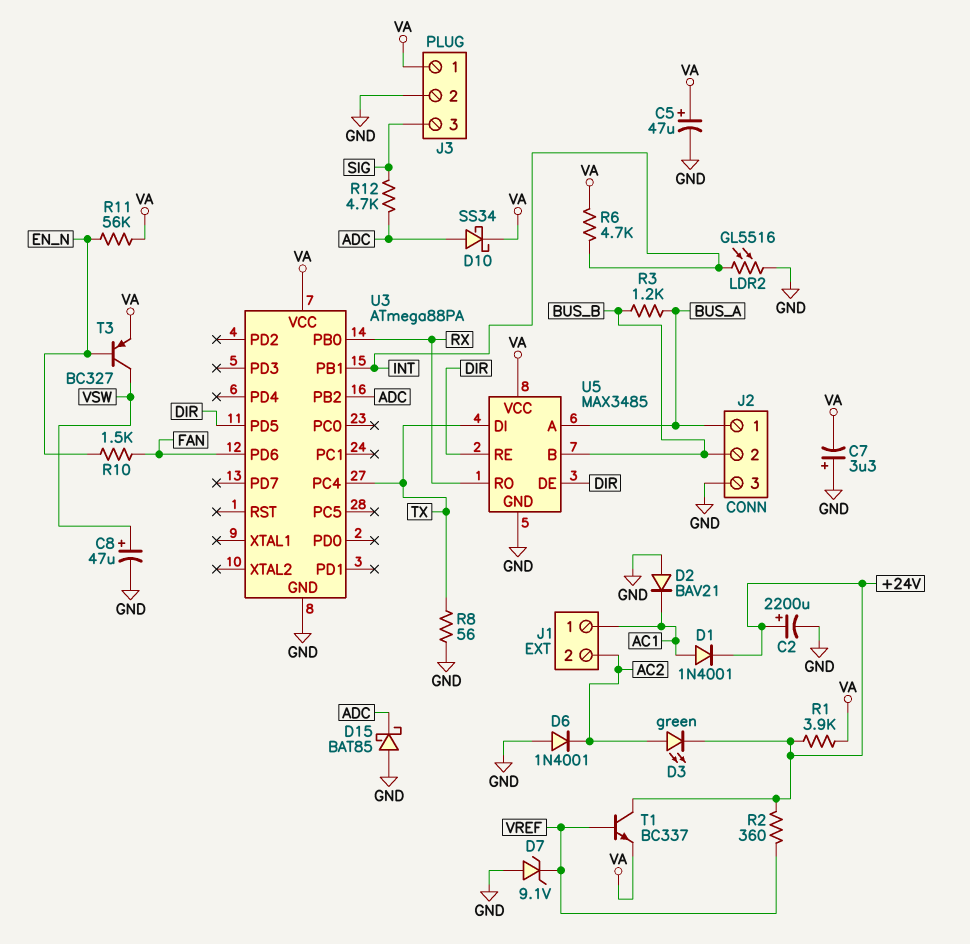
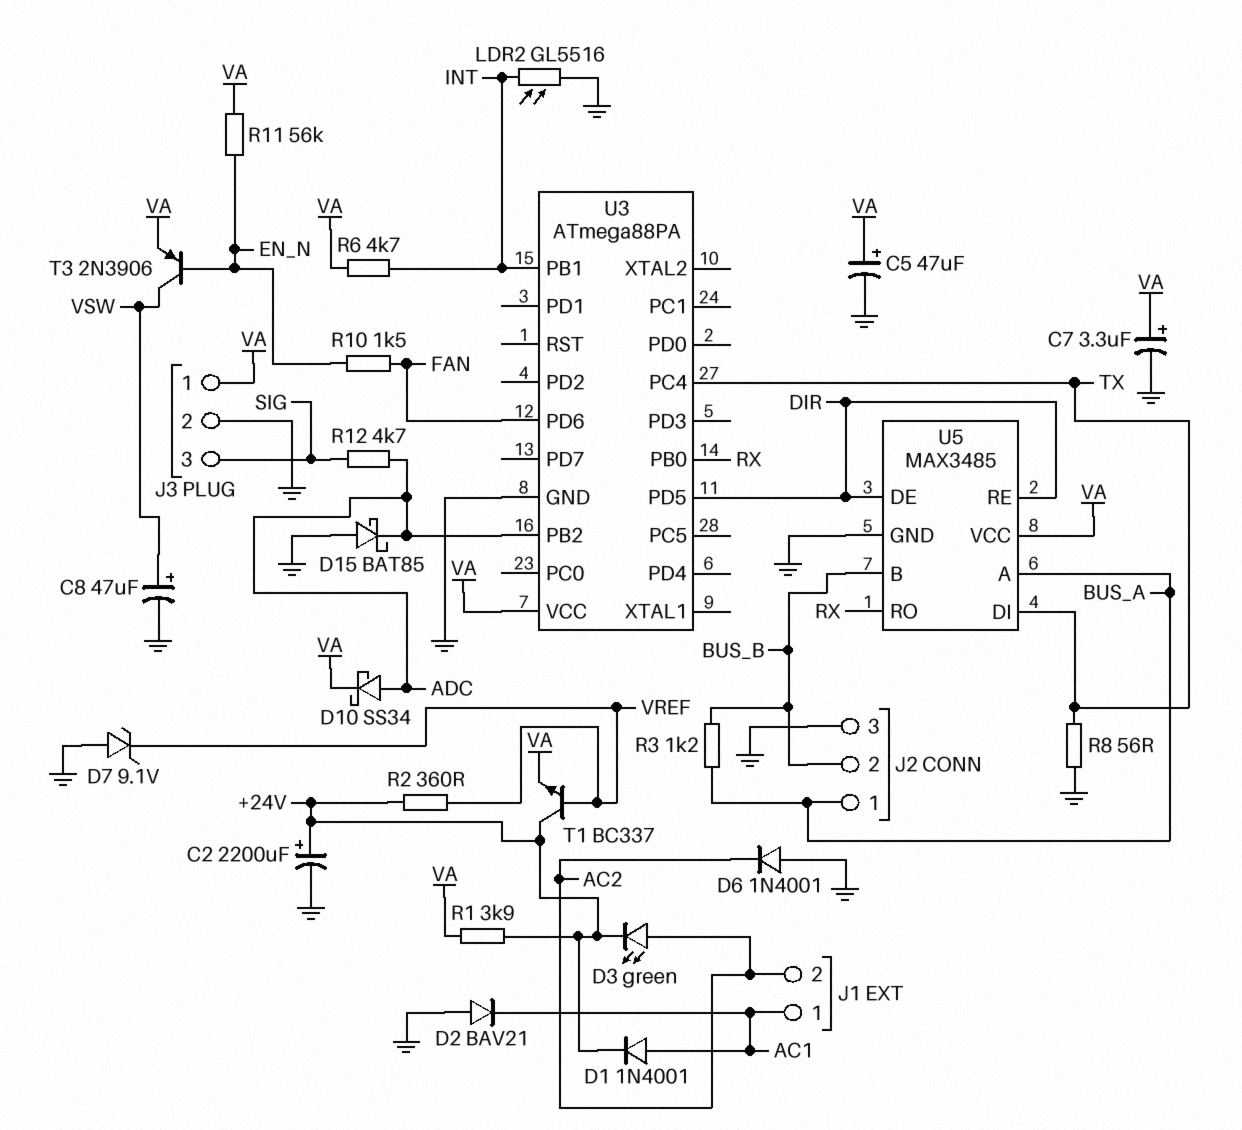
C7: 3.3uF (plus GND, minus VA) -> 3.3uF (plus VA, minus GND)
T3: PNP BC327 (B EN_N, C VSW, E VA) -> PNP 2N3906 (B EN_N, C VSW, E VA)

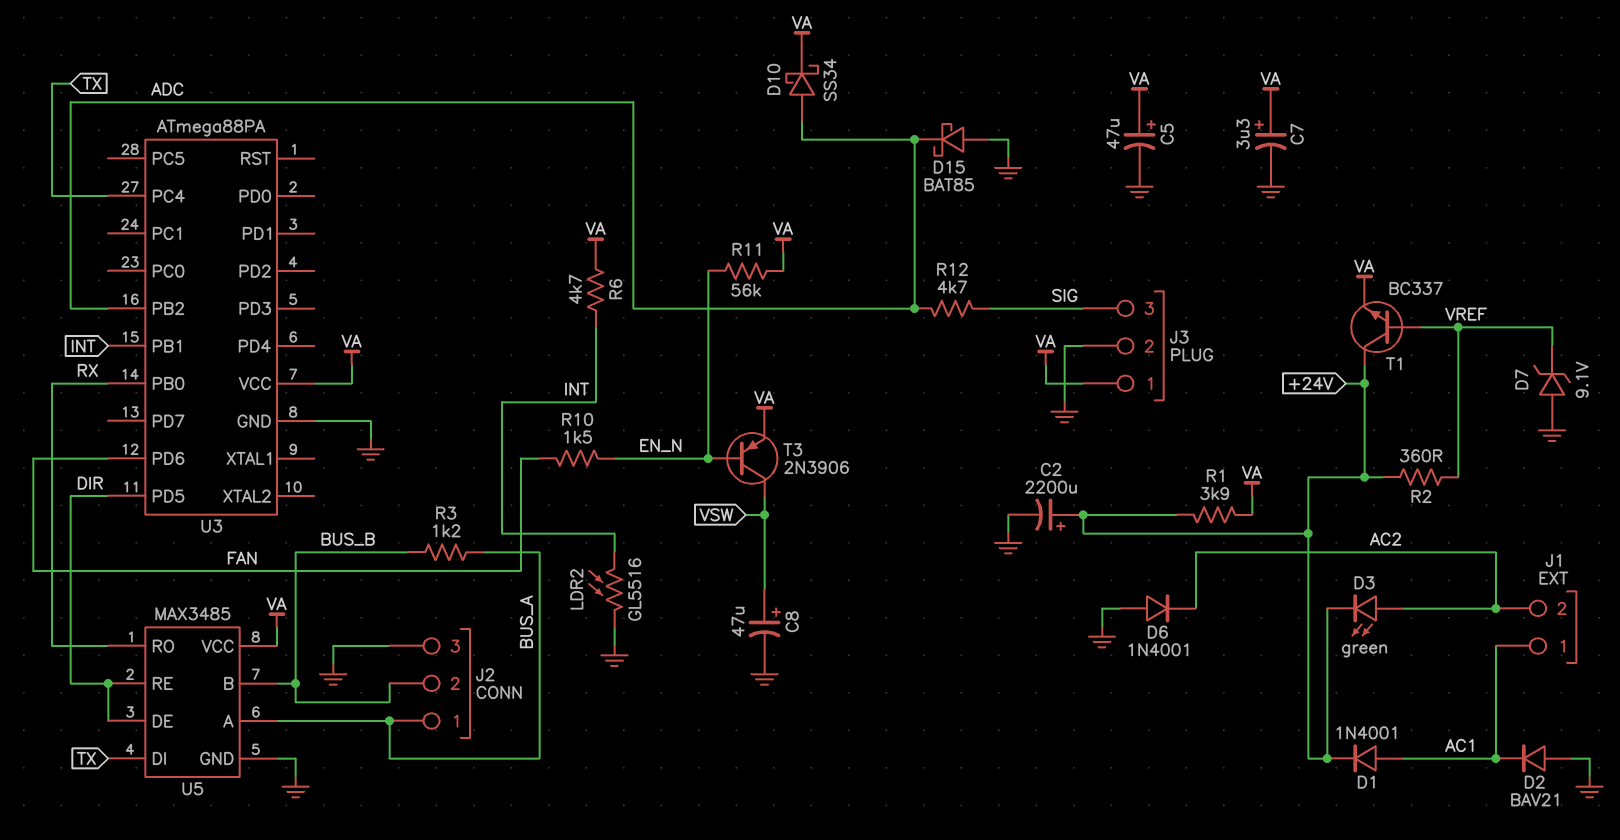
R8: 56 (GND, TX) -> none

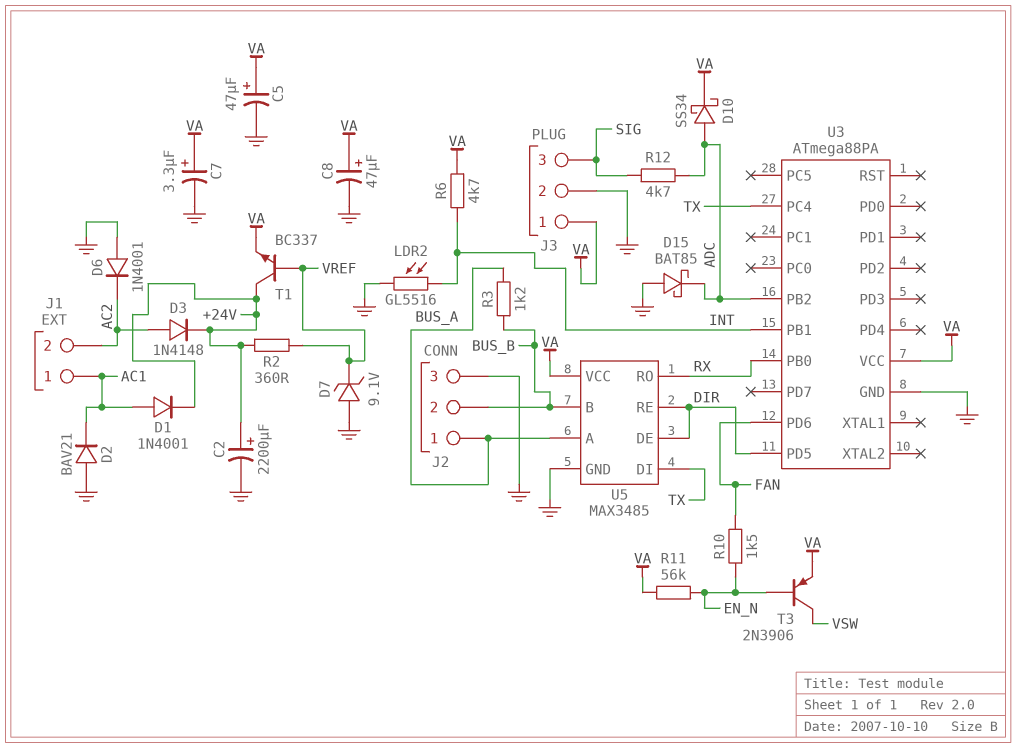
C8: 47uF (plus VSW, minus GND) -> 47uF (plus VA, minus GND)
D3: LED green (A AC2, K +24V) -> diode 1N4148 (A AC2, K +24V)
R1: 3.9k (+24V, VA) -> none

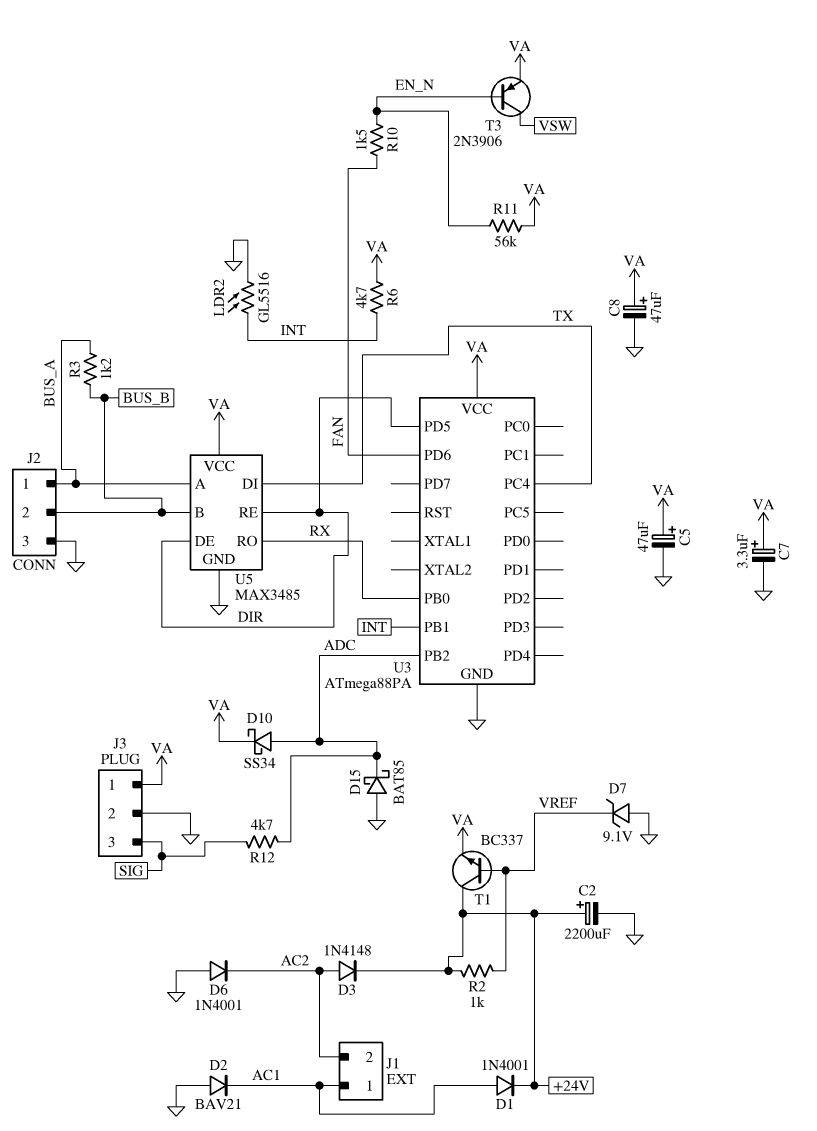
R2: 360 (+24V, VREF) -> 1k (+24V, VREF)

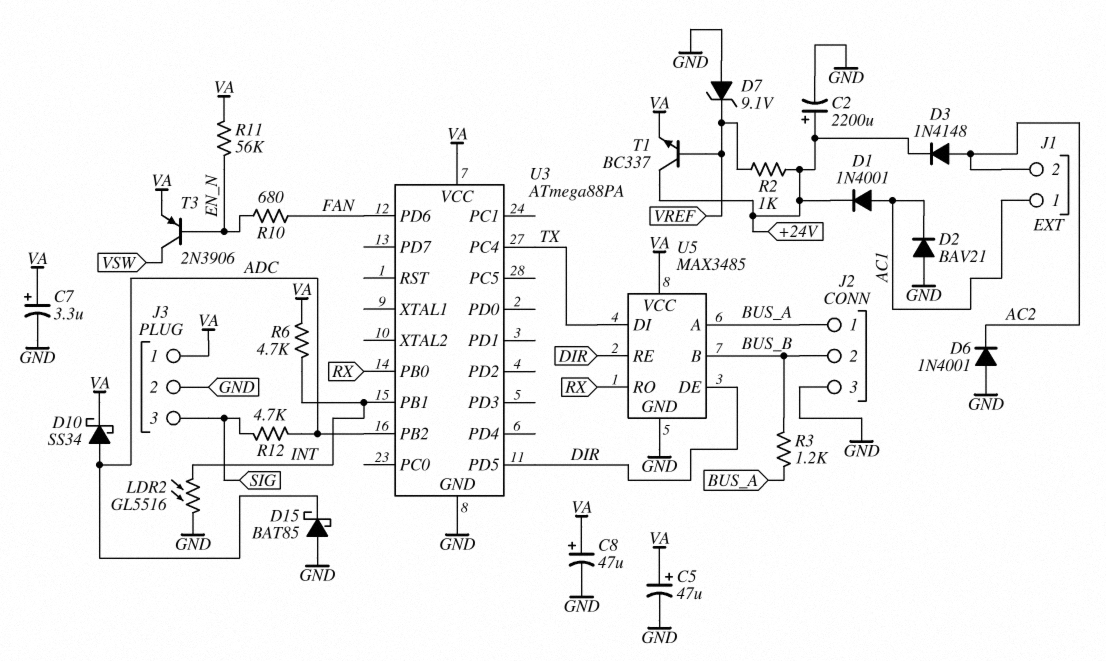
R10: 1.5k (EN_N, FAN) -> 680 (EN_N, FAN)

